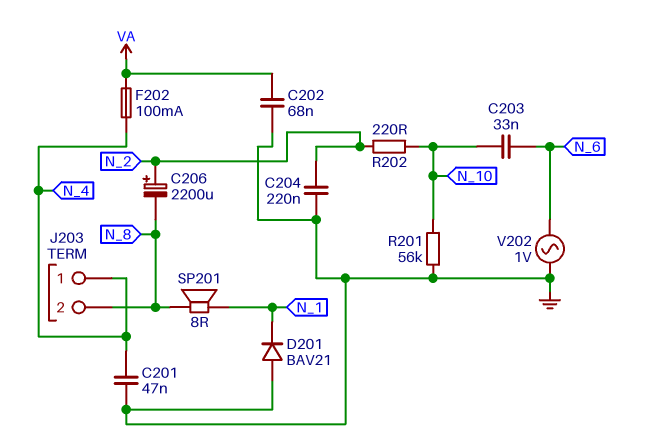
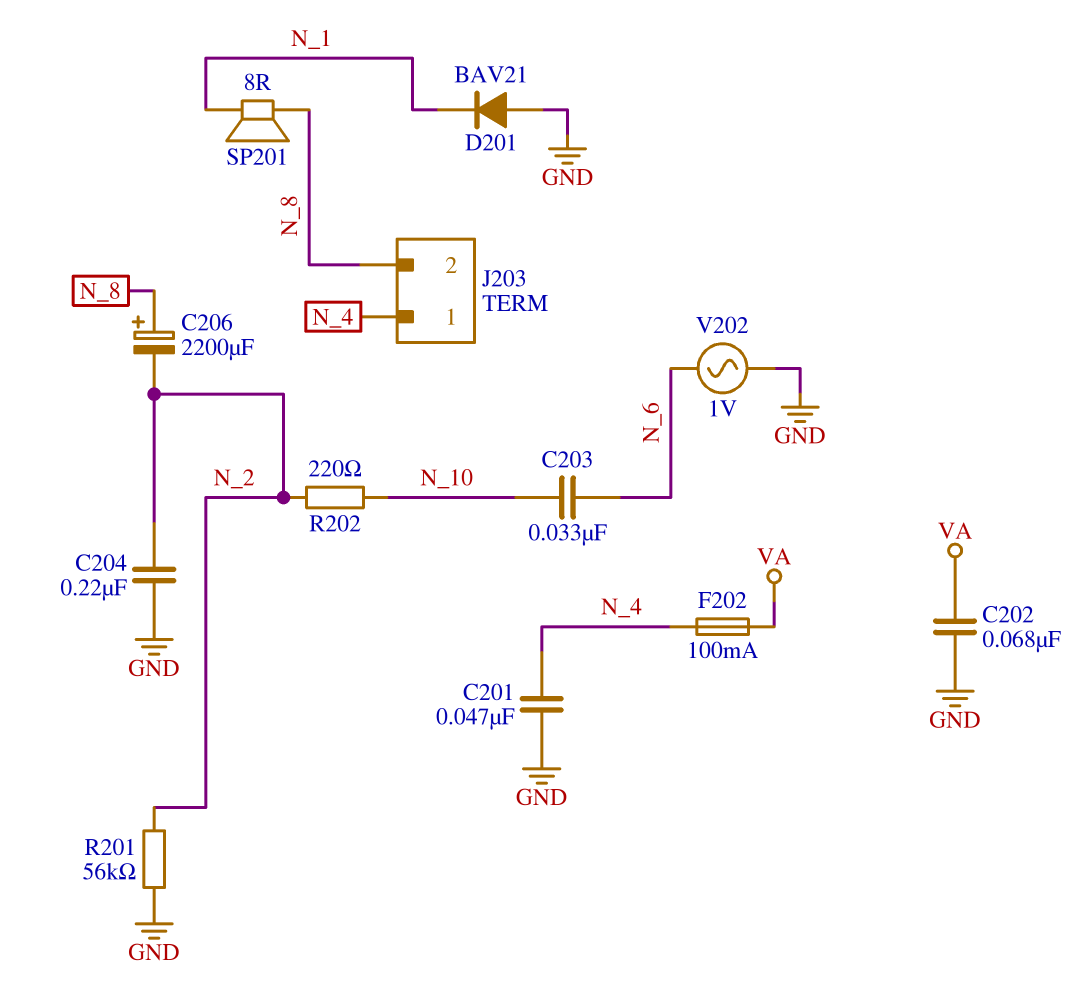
C206: 2200uF (plus N_2, minus N_8) -> 2200uF (plus N_8, minus N_2)
R201: 56k (GND, N_10) -> 56k (GND, N_2)

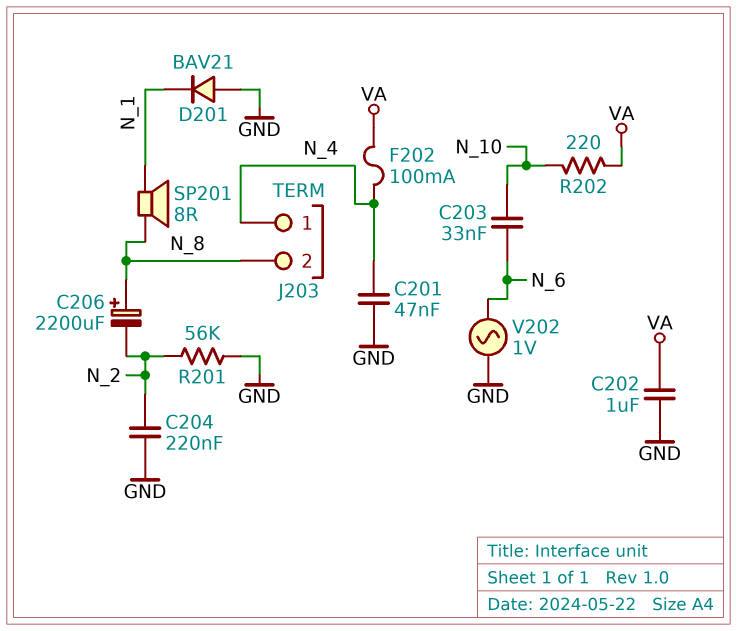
C202: 68nF (GND, VA) -> 1uF (GND, VA)
R202: 220 (N_2, N_10) -> 220 (N_10, VA)

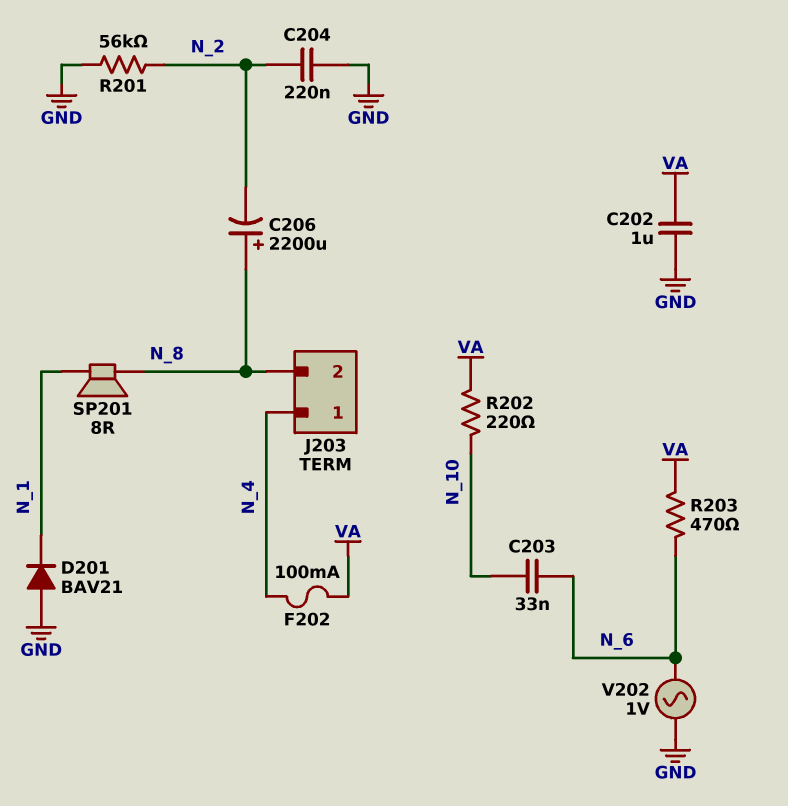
C201: 47nF (GND, N_4) -> none
R203: none -> 470 (N_6, VA)

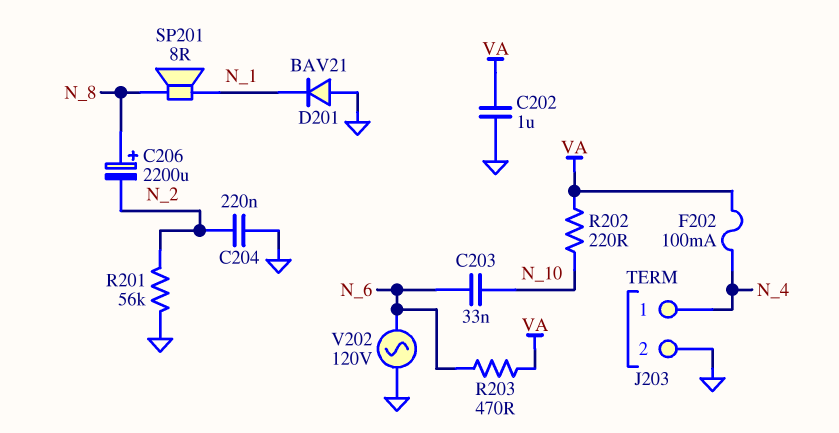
J203 pin 2: N_8 -> GND
V202: AC 1V (GND, N_6) -> AC 120V (GND, N_6)

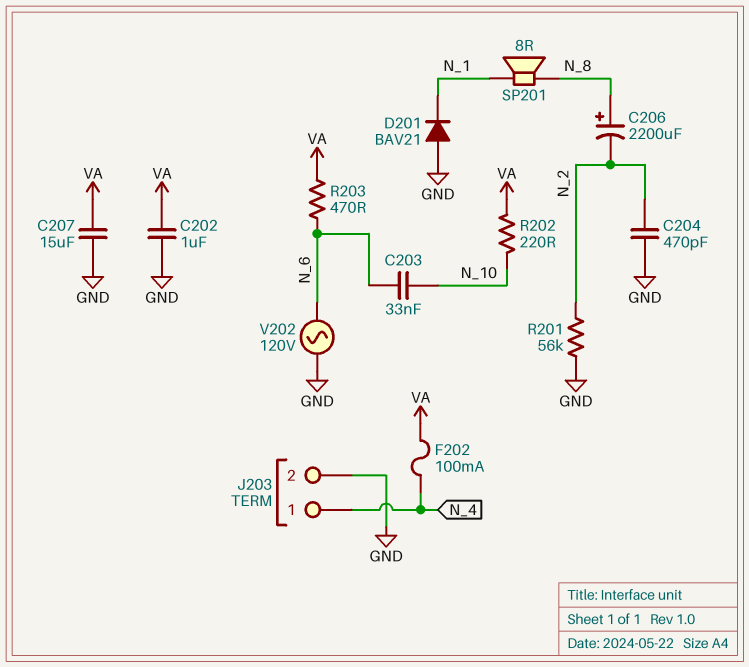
C204: 220nF (GND, N_2) -> 470pF (GND, N_2)
C207: none -> 15uF (GND, VA)

